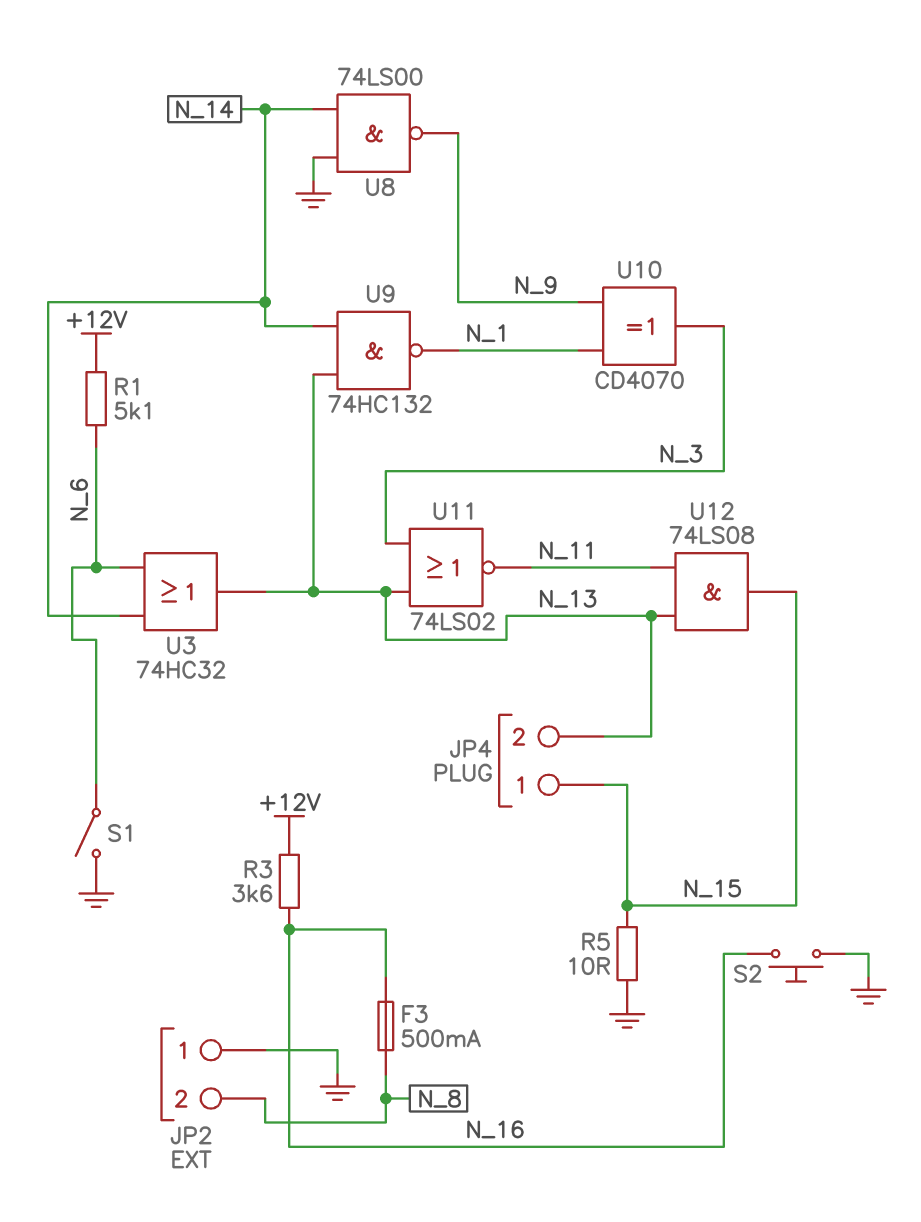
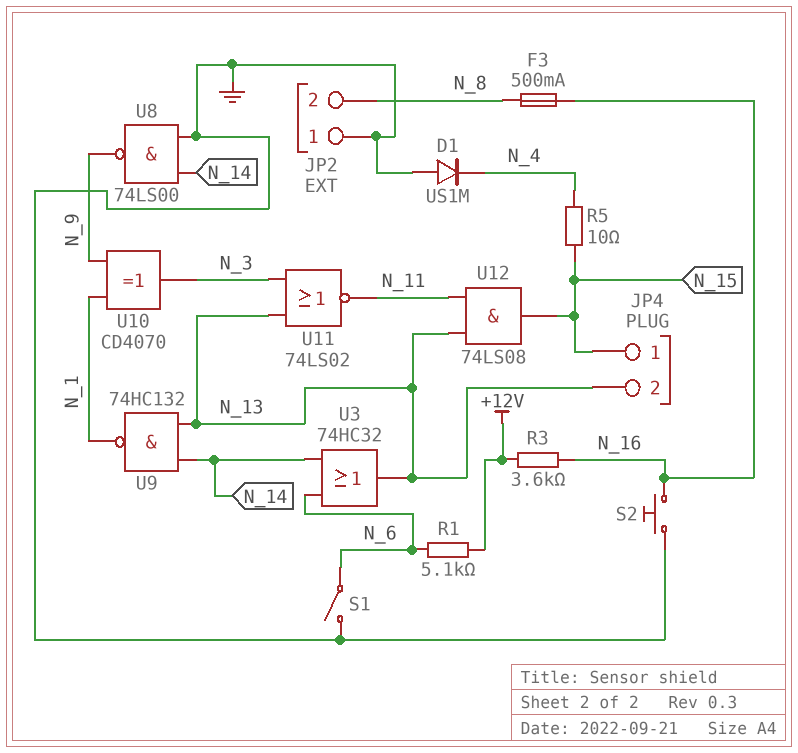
D1: none -> diode US1M (A GND, K N_4)
R5: 10 (GND, N_15) -> 10 (N_4, N_15)

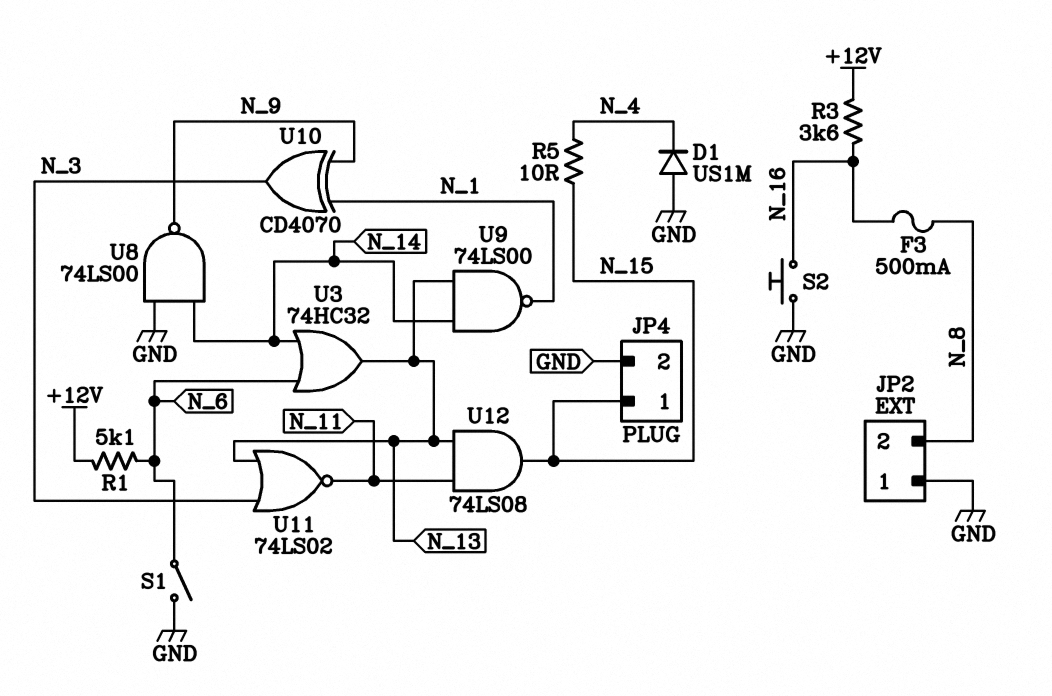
JP4 pin 2: N_13 -> GND
U9: NAND 74HC132 (in N_13, in N_14, out N_1) -> NAND 74LS00 (in N_13, in N_14, out N_1)

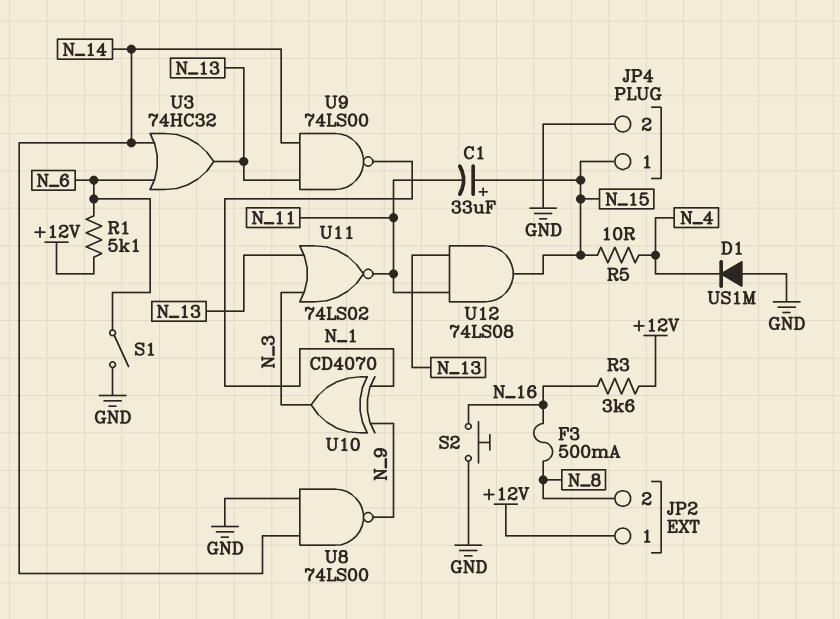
C1: none -> 33uF (plus N_15, minus N_11)
JP2 pin 1: GND -> +12V

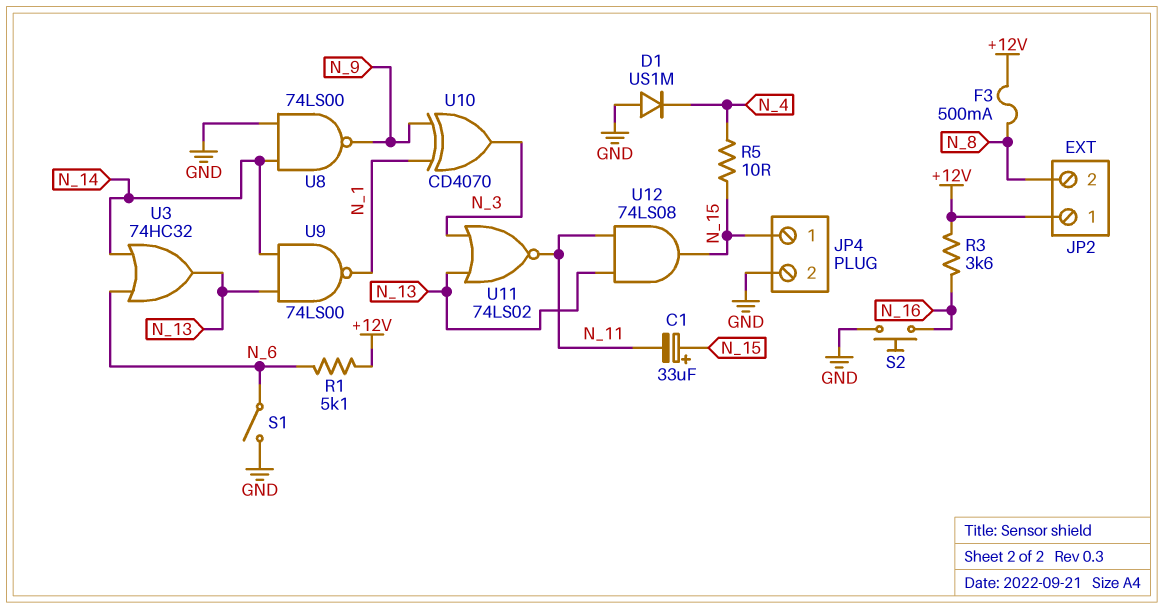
F3: 500mA (N_8, N_16) -> 500mA (+12V, N_8)

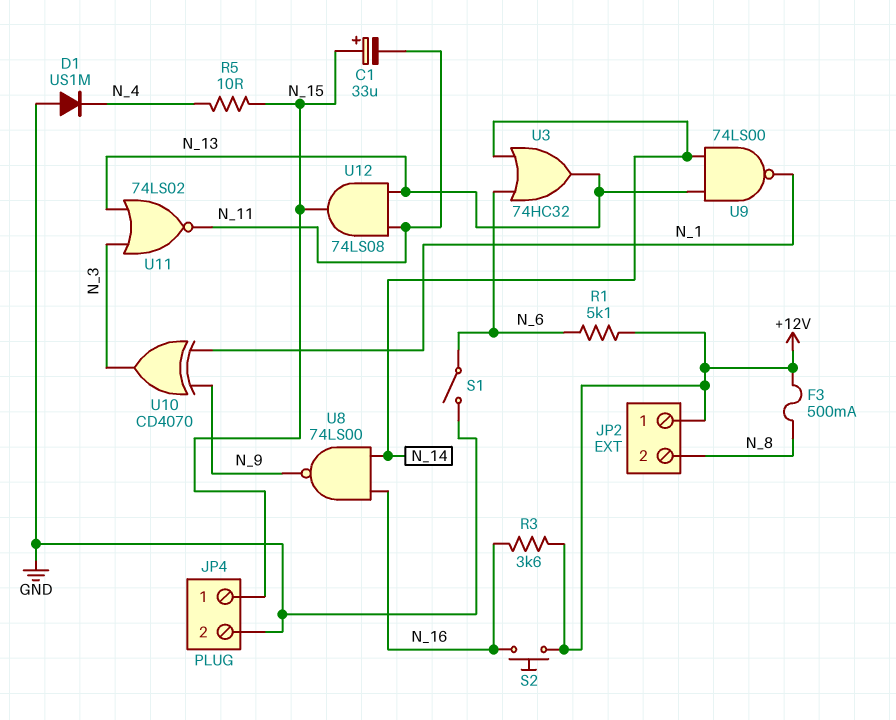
S2: button (GND, N_16) -> button (+12V, N_16)
U8: NAND 74LS00 (in GND, in N_14, out N_9) -> NAND 74LS00 (in N_14, in N_16, out N_9)

